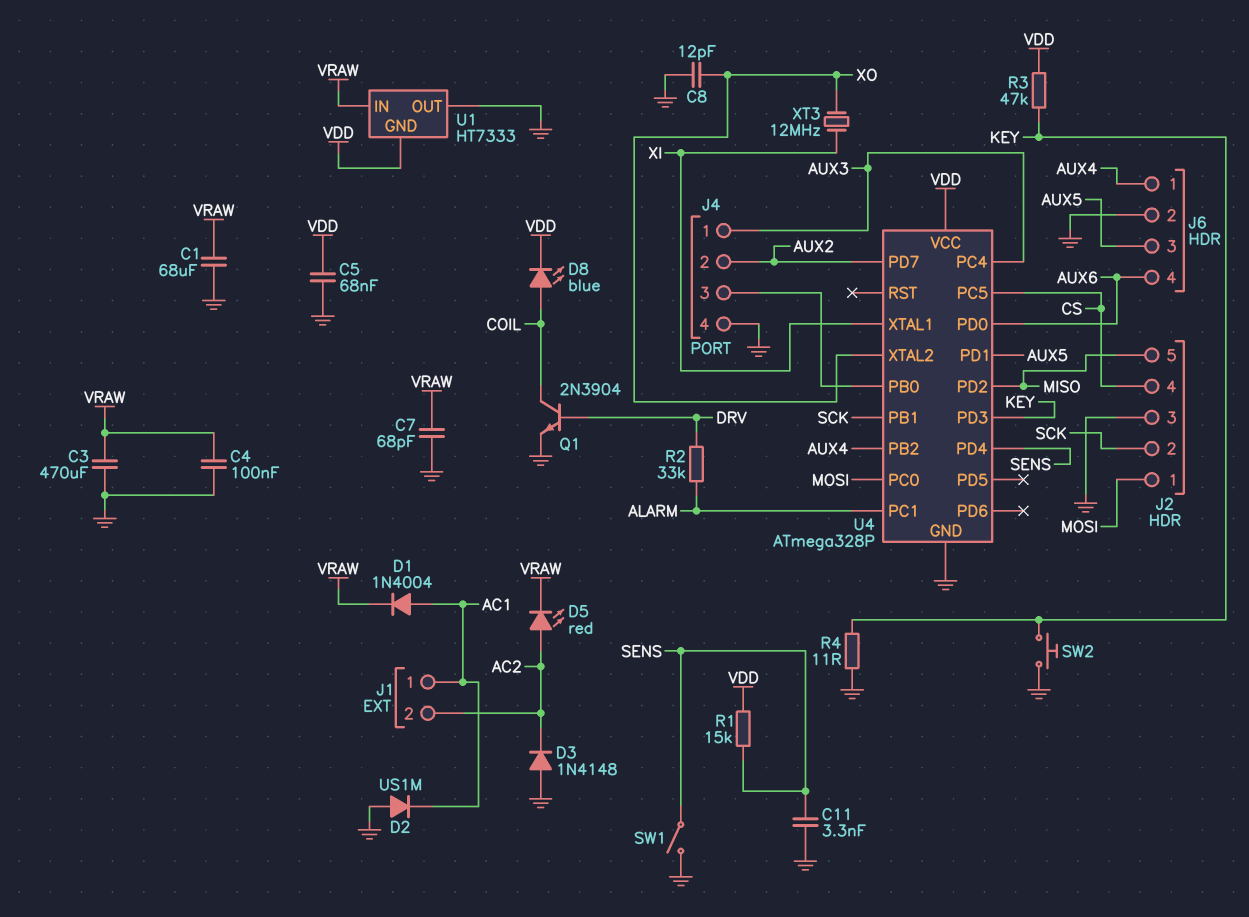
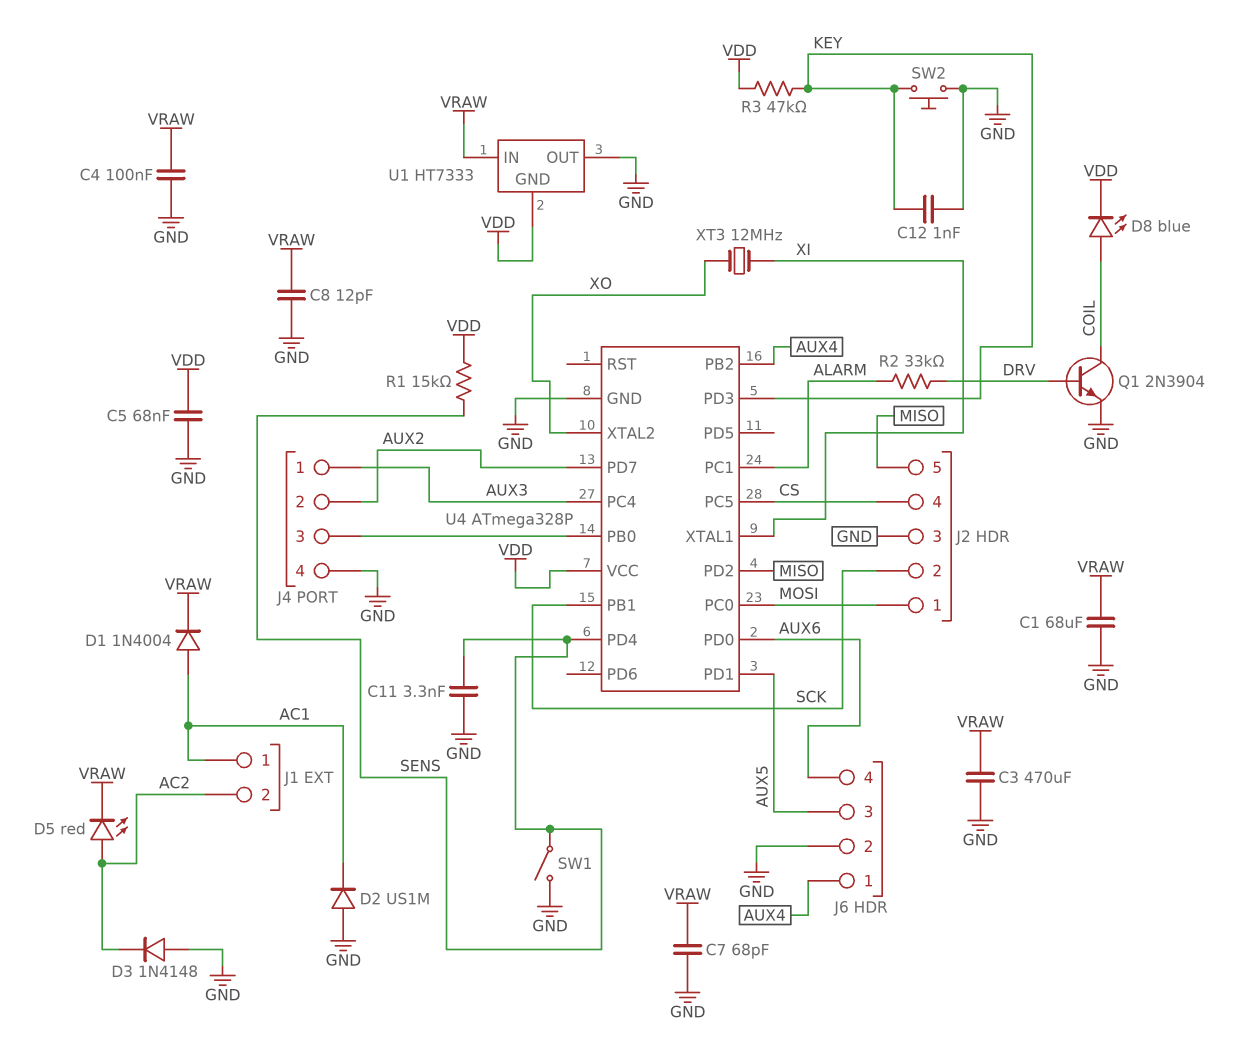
C8: 12pF (GND, XO) -> 12pF (GND, VRAW)
C12: none -> 1nF (GND, KEY)
R4: 11 (GND, KEY) -> none

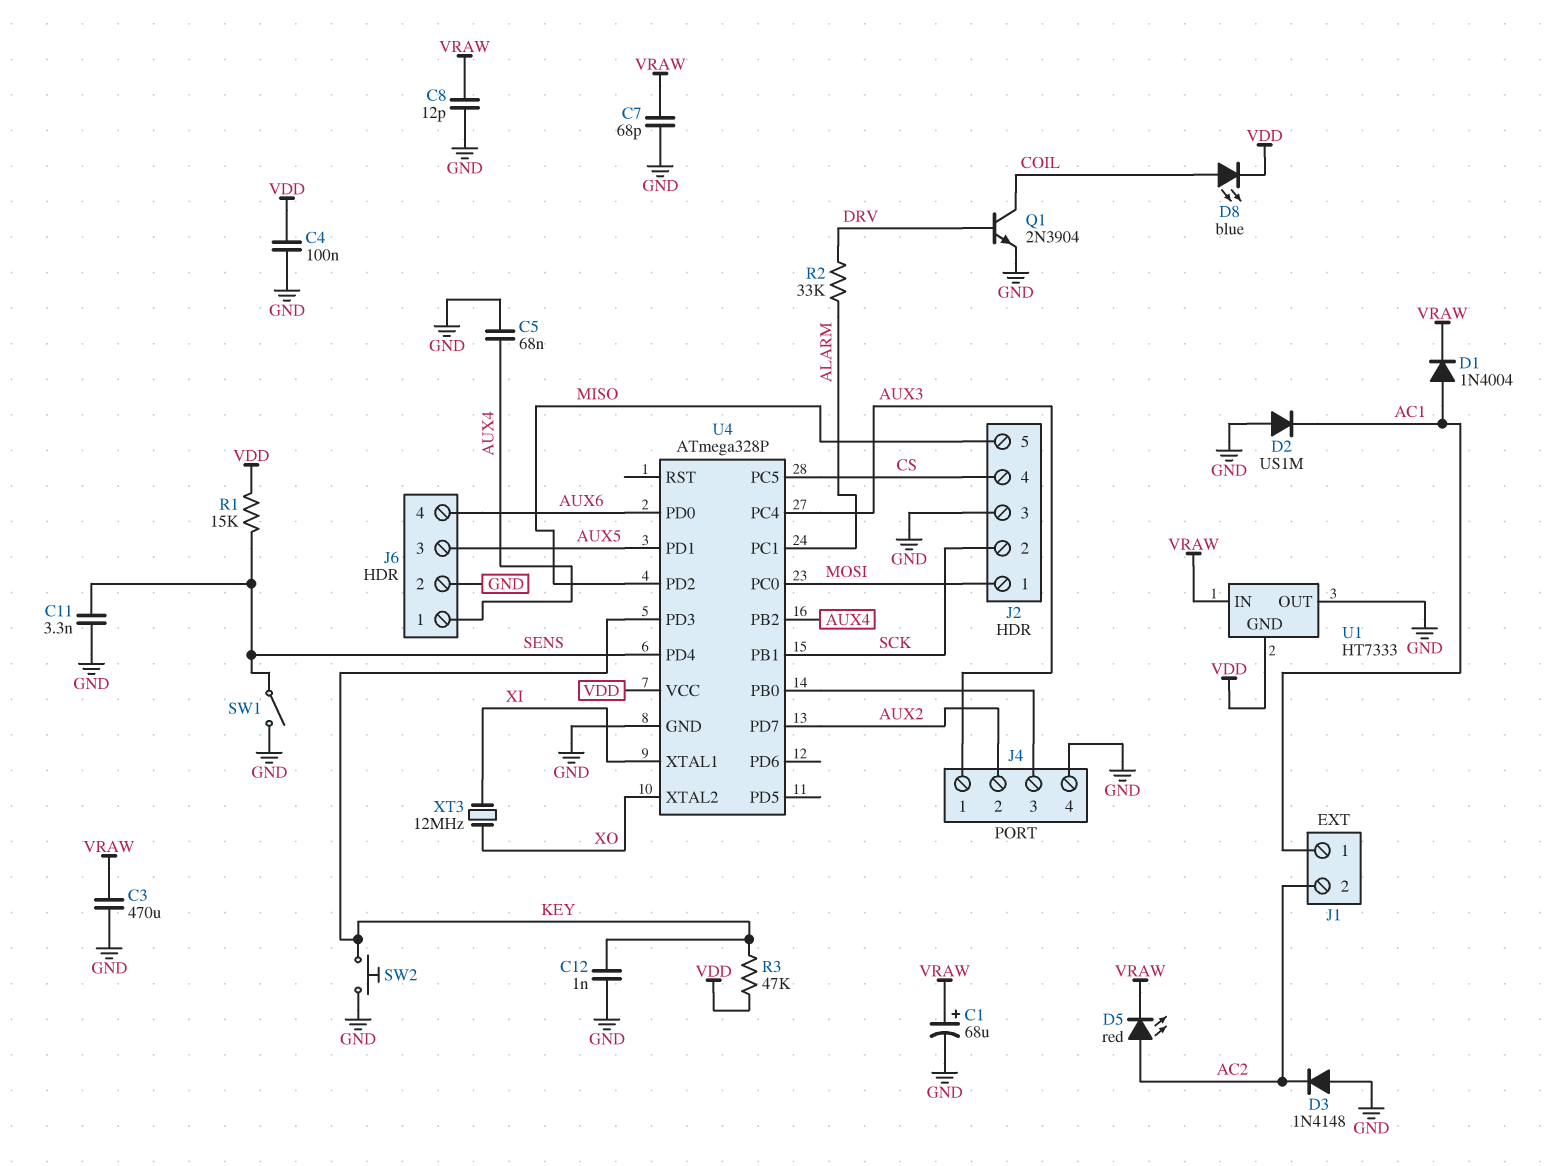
C1: 68uF (GND, VRAW) -> 68uF (plus VRAW, minus GND)
C4: 100nF (GND, VRAW) -> 100nF (GND, VDD)
C5: 68nF (GND, VDD) -> 68nF (AUX4, GND)

